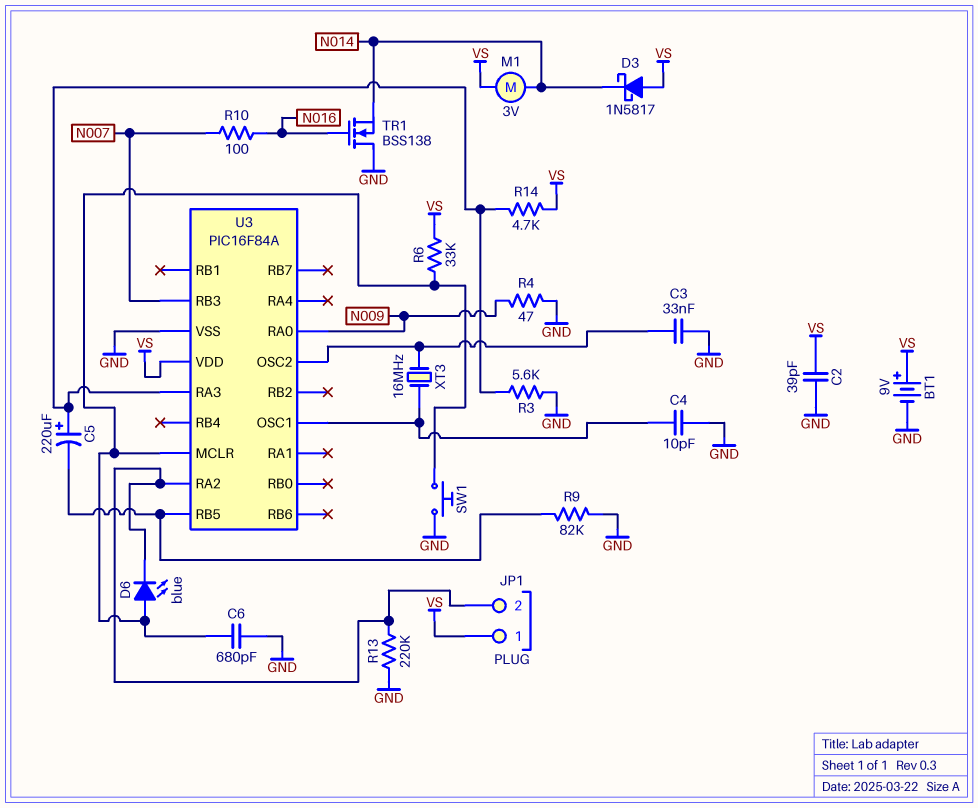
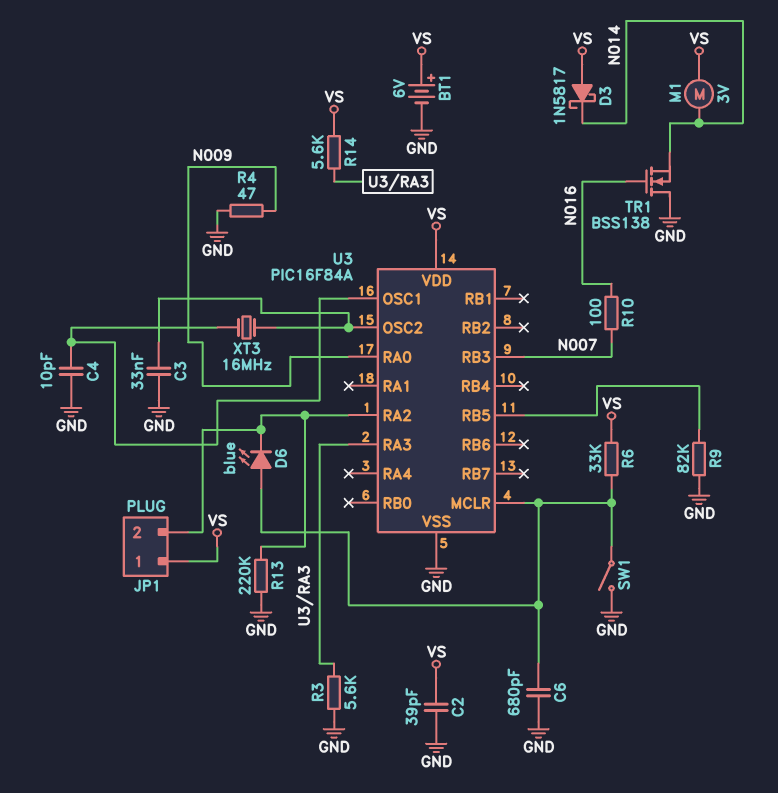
BT1: 9V (plus VS, minus GND) -> 6V (plus VS, minus GND)
C5: 220uF (plus U3/RA3, minus U3/RB5) -> none
R14: 4.7k (U3/RA3, VS) -> 5.6k (U3/RA3, VS)
SW1: button (GND, U3/MCLR) -> switch (GND, U3/MCLR)

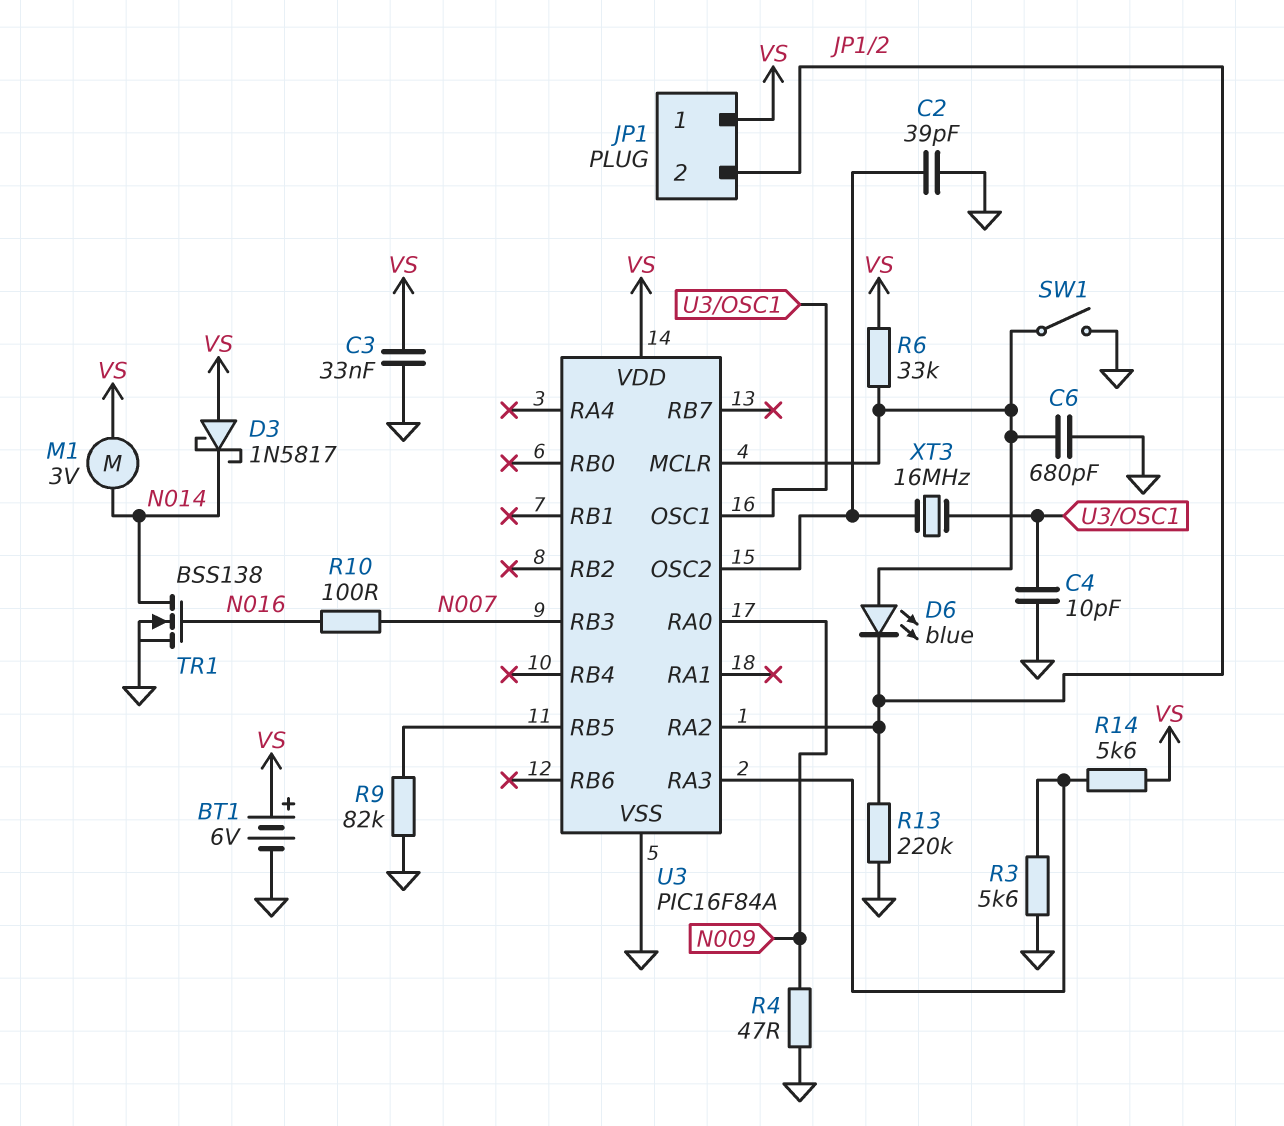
C2: 39pF (GND, VS) -> 39pF (GND, U3/OSC2)
C3: 33nF (GND, U3/OSC2) -> 33nF (GND, VS)
TR1: NMOS BSS138 (G N016, D GND, S N014) -> NMOS BSS138 (G N016, D N014, S GND)

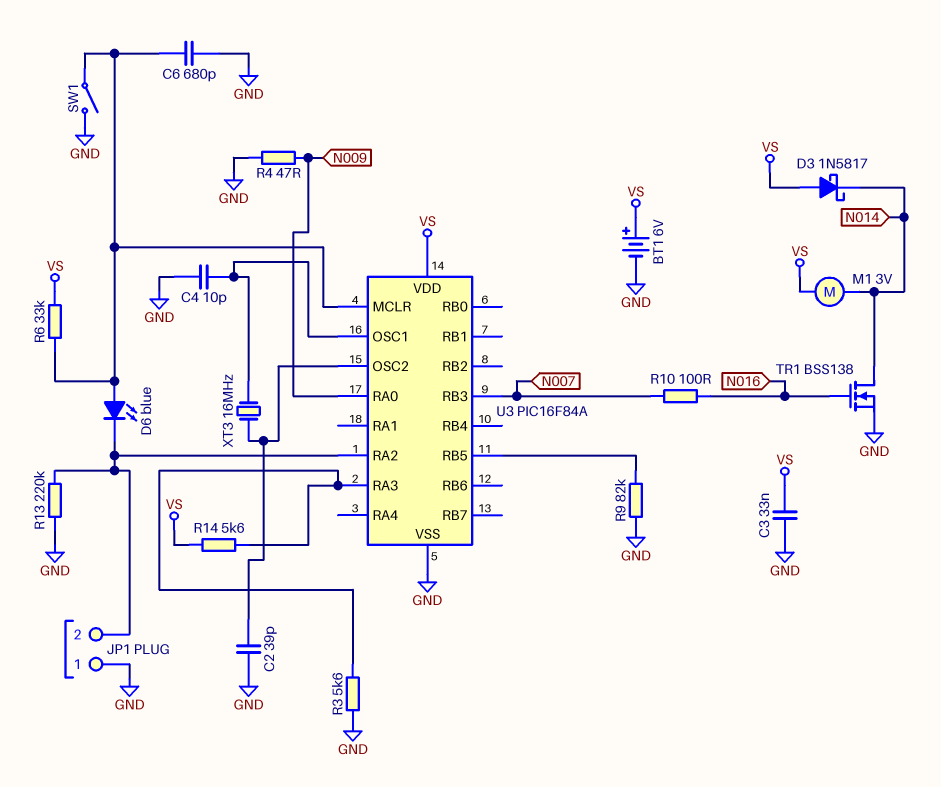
JP1 pin 1: VS -> GND

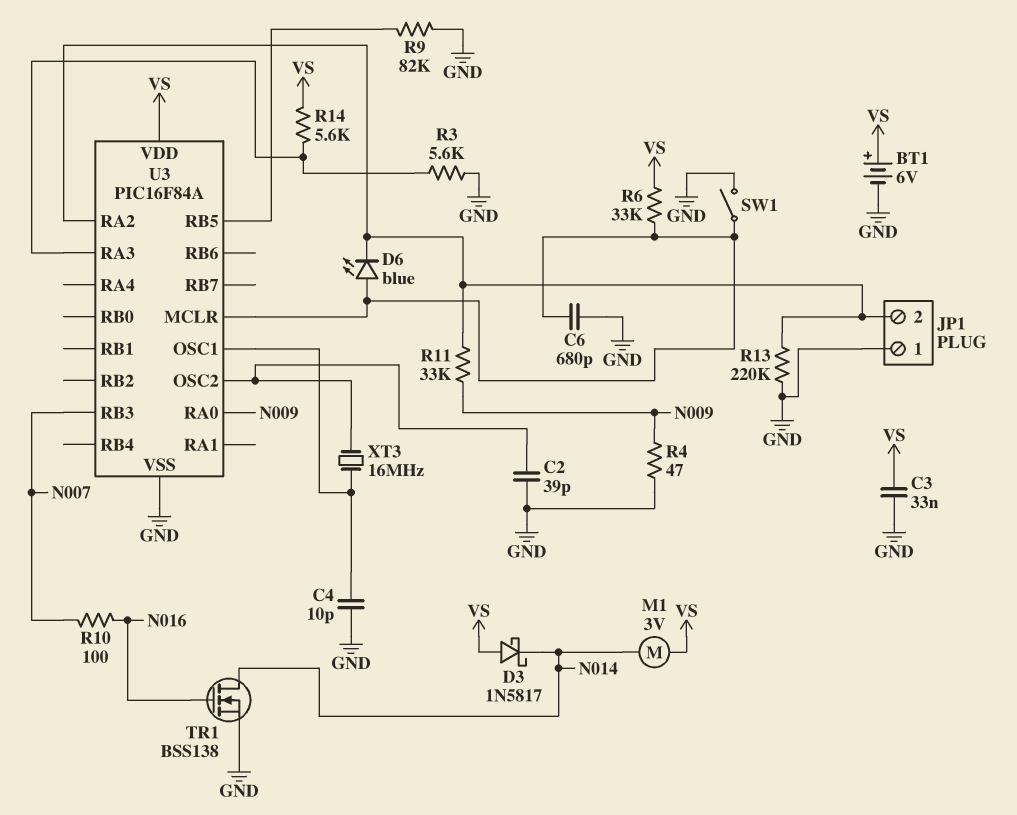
R11: none -> 33k (JP1/2, N009)

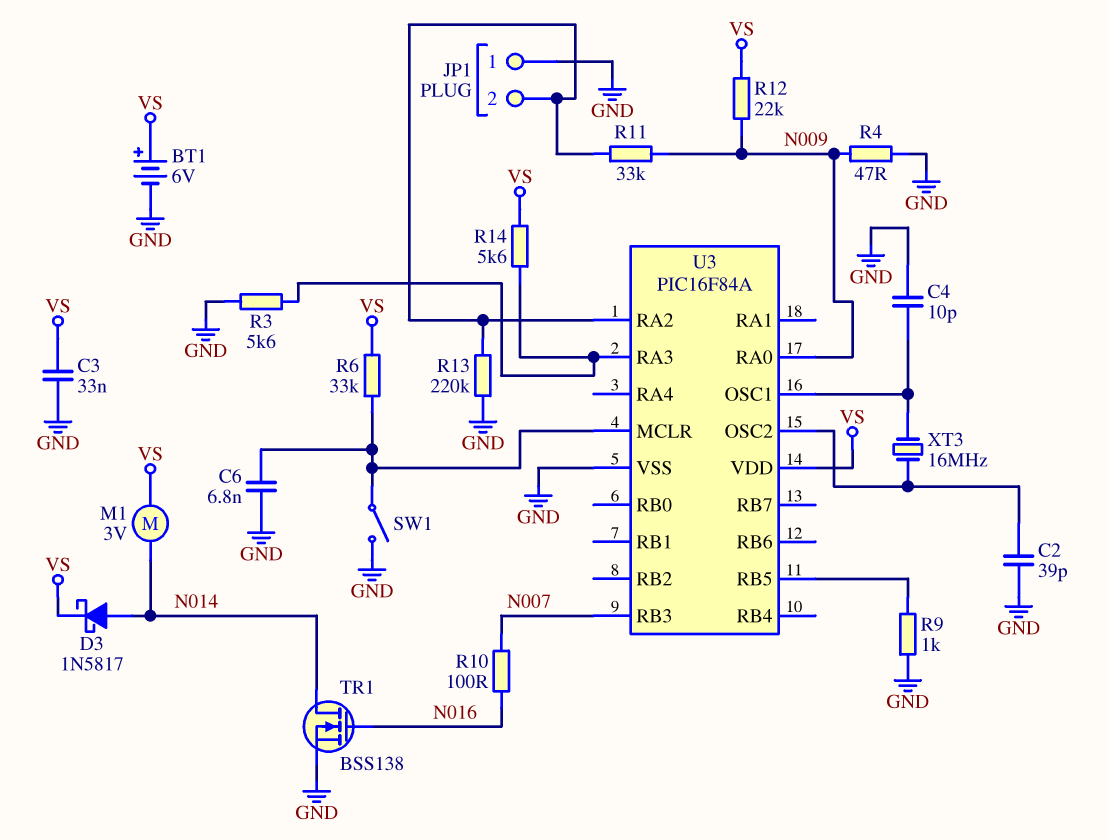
C6: 680pF (GND, U3/MCLR) -> 6.8nF (GND, U3/MCLR)
D3: schottky 1N5817 (A VS, K N014) -> schottky 1N5817 (A N014, K VS)
D6: LED blue (A U3/MCLR, K JP1/2) -> none
R9: 82k (GND, U3/RB5) -> 1k (GND, U3/RB5)
R12: none -> 22k (N009, VS)

